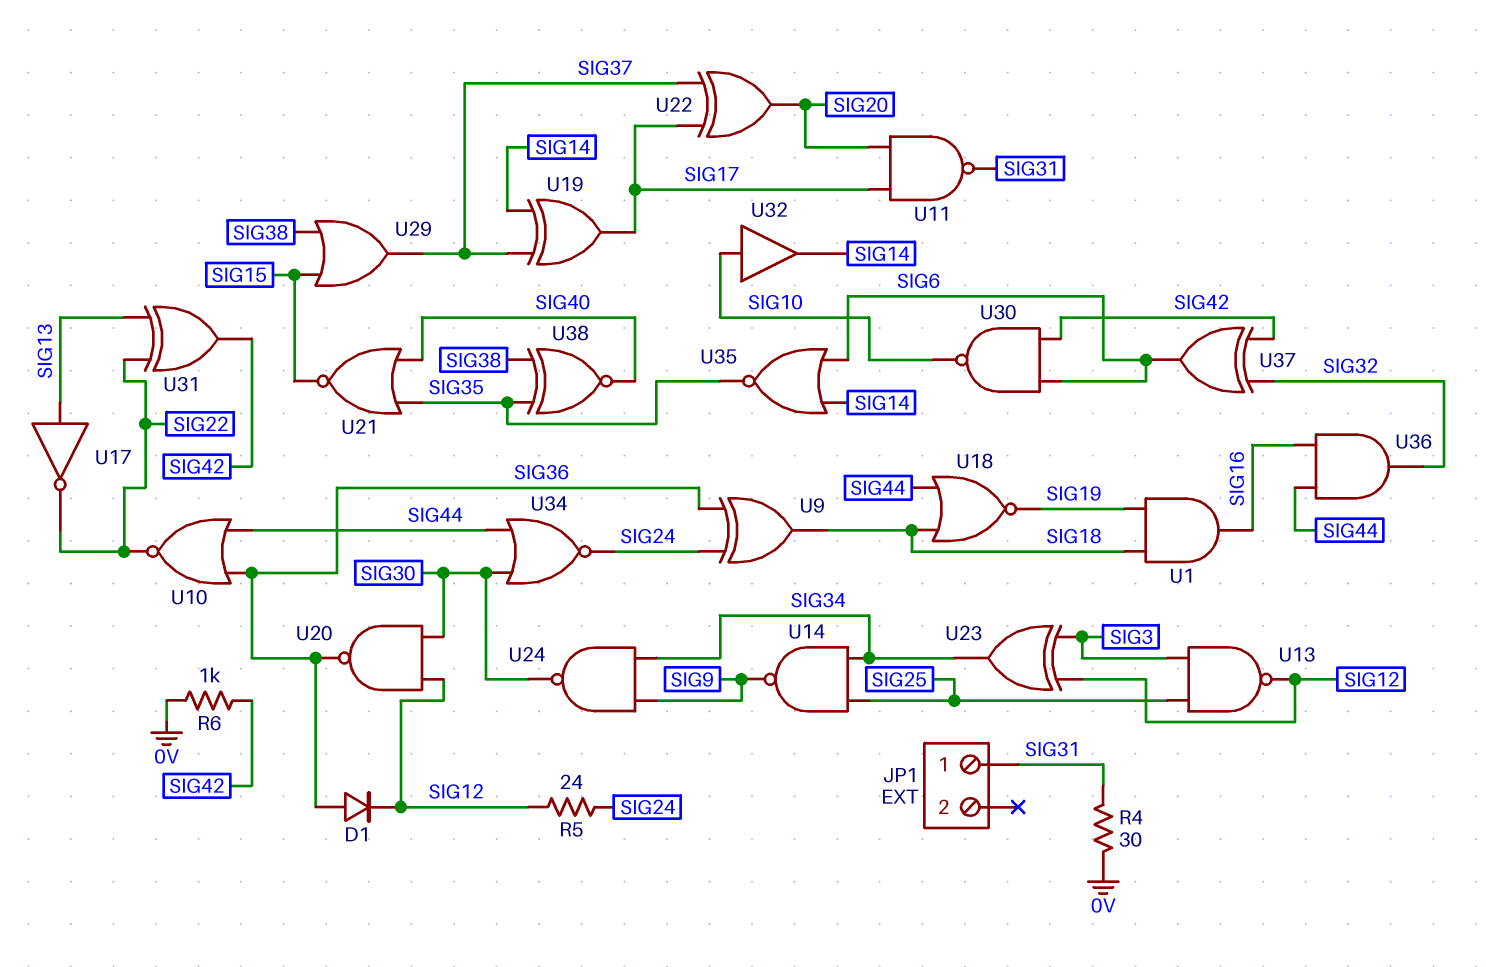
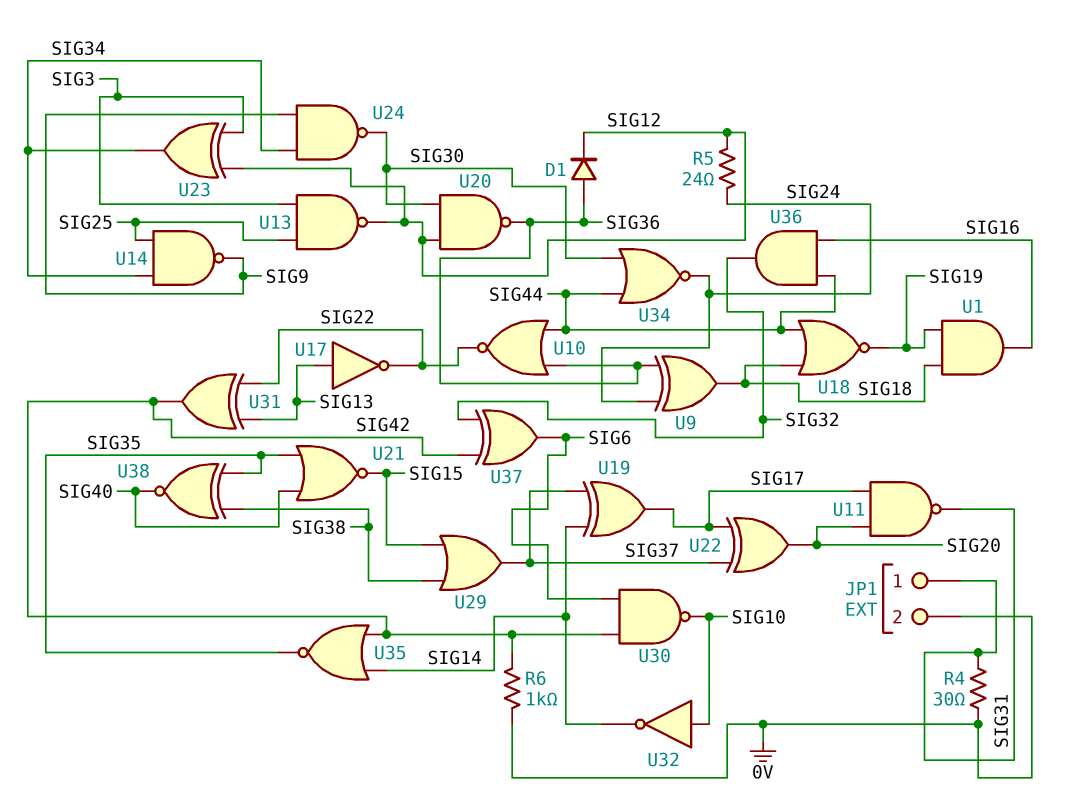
JP1 pin 2: none -> 0V
U32: buffer (in SIG10, out SIG14) -> NOT (in SIG10, out SIG14)
U35: NOR (in SIG6, in SIG14, out SIG35) -> NOR (in SIG14, in SIG42, out SIG35)

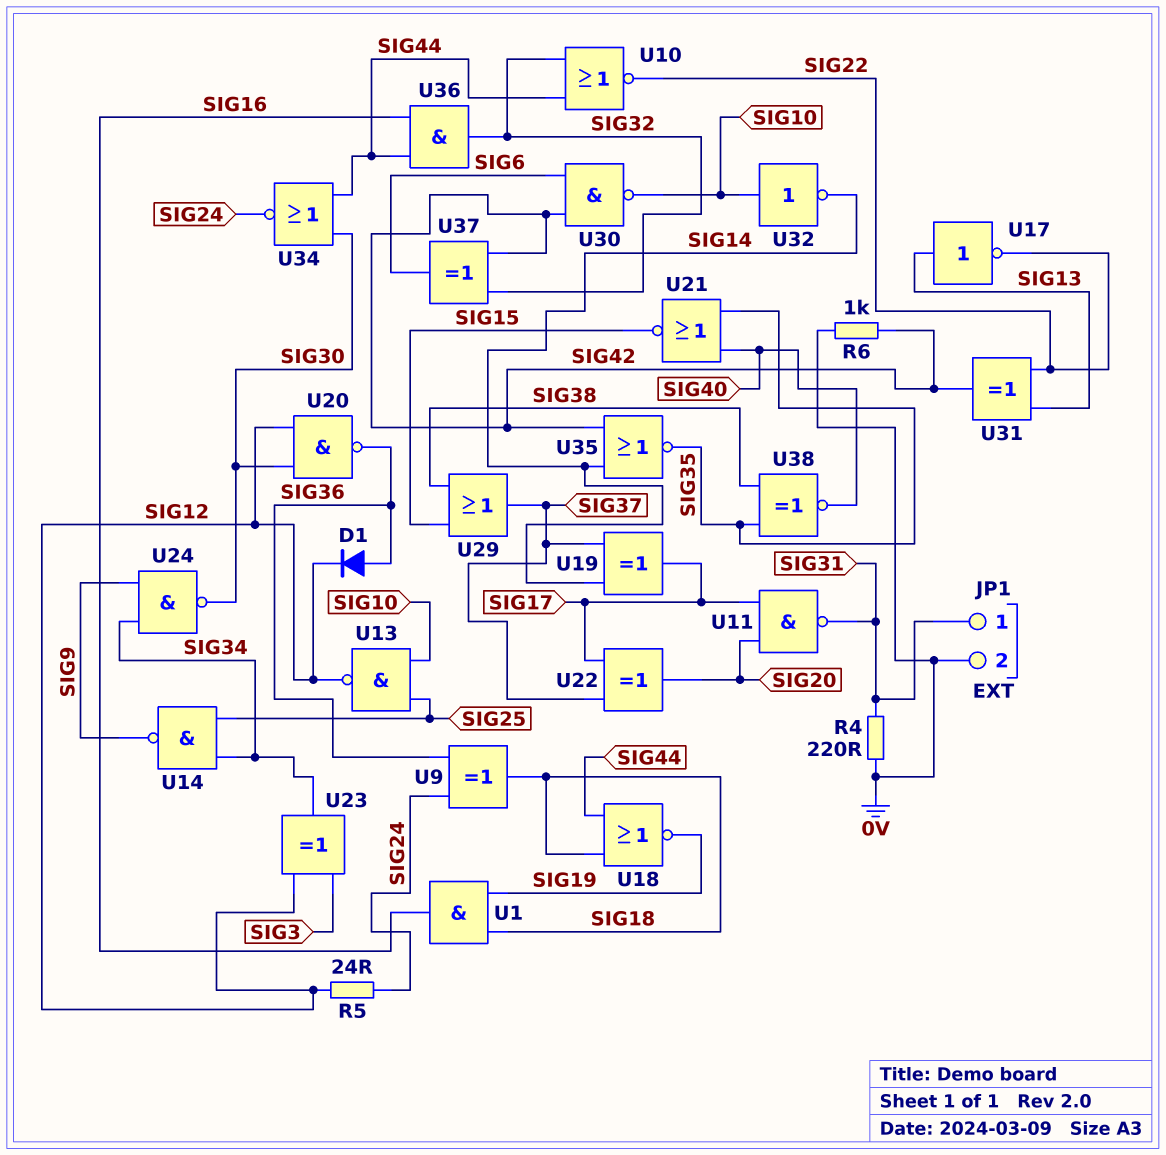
R4: 30 (0V, SIG31) -> 220 (0V, SIG31)
U10: NOR (in SIG36, in SIG44, out SIG22) -> NOR (in SIG32, in SIG44, out SIG22)
U13: NAND (in SIG3, in SIG25, out SIG12) -> NAND (in SIG10, in SIG25, out SIG12)

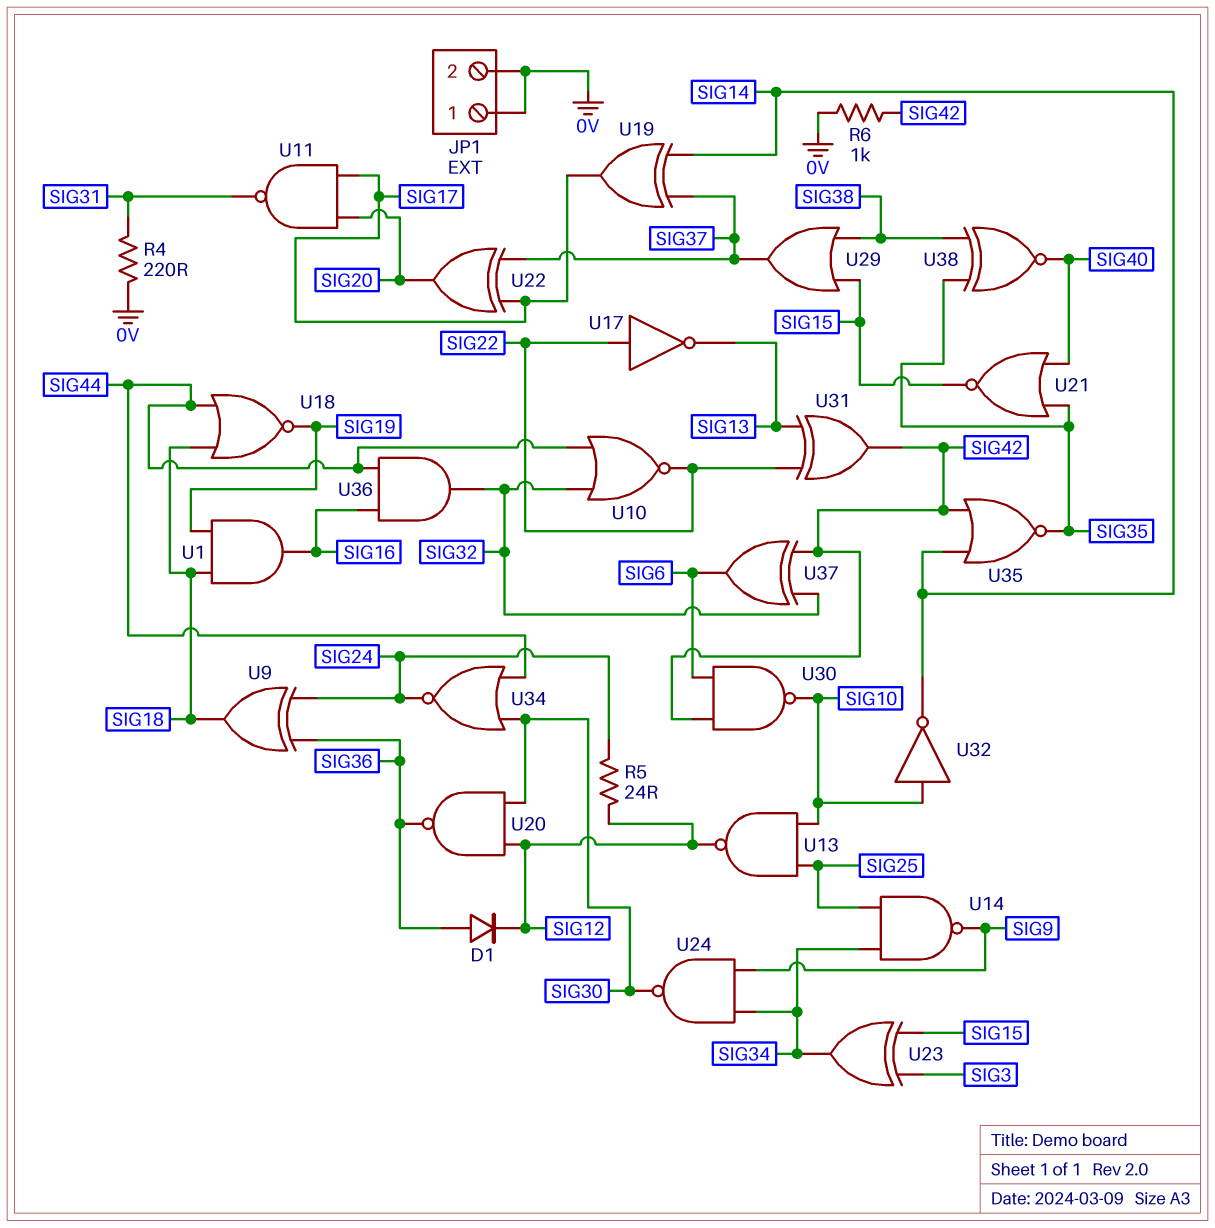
JP1 pin 1: SIG31 -> 0V
U17: NOT (in SIG13, out SIG22) -> NOT (in SIG22, out SIG13)
U23: XOR (in SIG3, in SIG12, out SIG34) -> XOR (in SIG3, in SIG15, out SIG34)

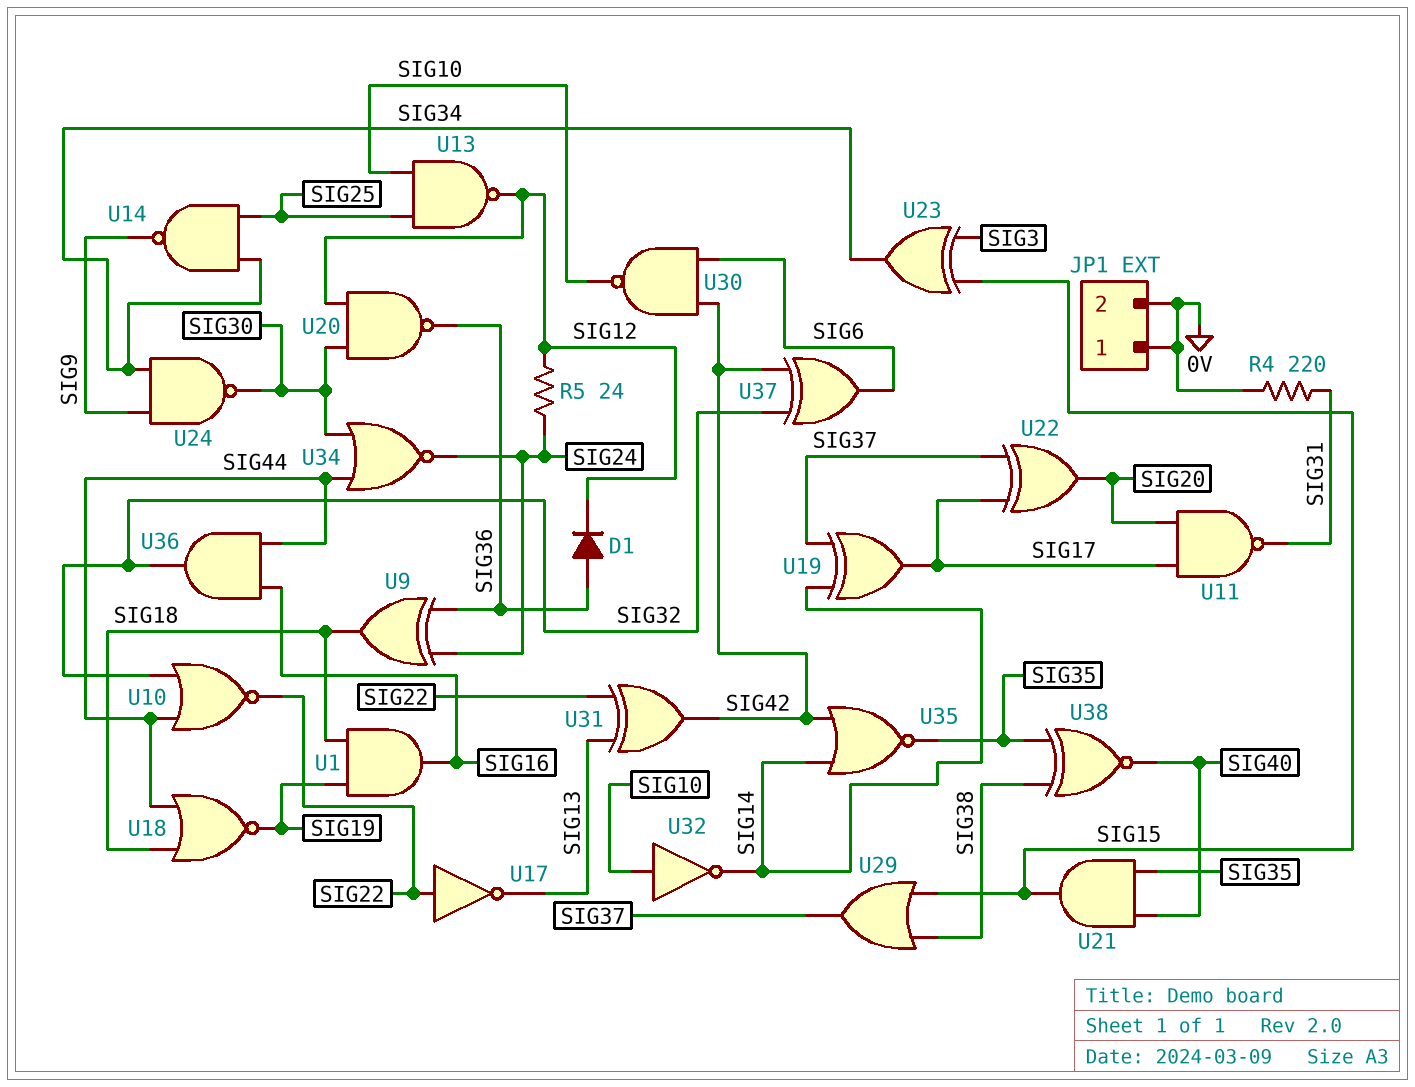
R6: 1k (0V, SIG42) -> none
U21: NOR (in SIG35, in SIG40, out SIG15) -> AND (in SIG35, in SIG40, out SIG15)

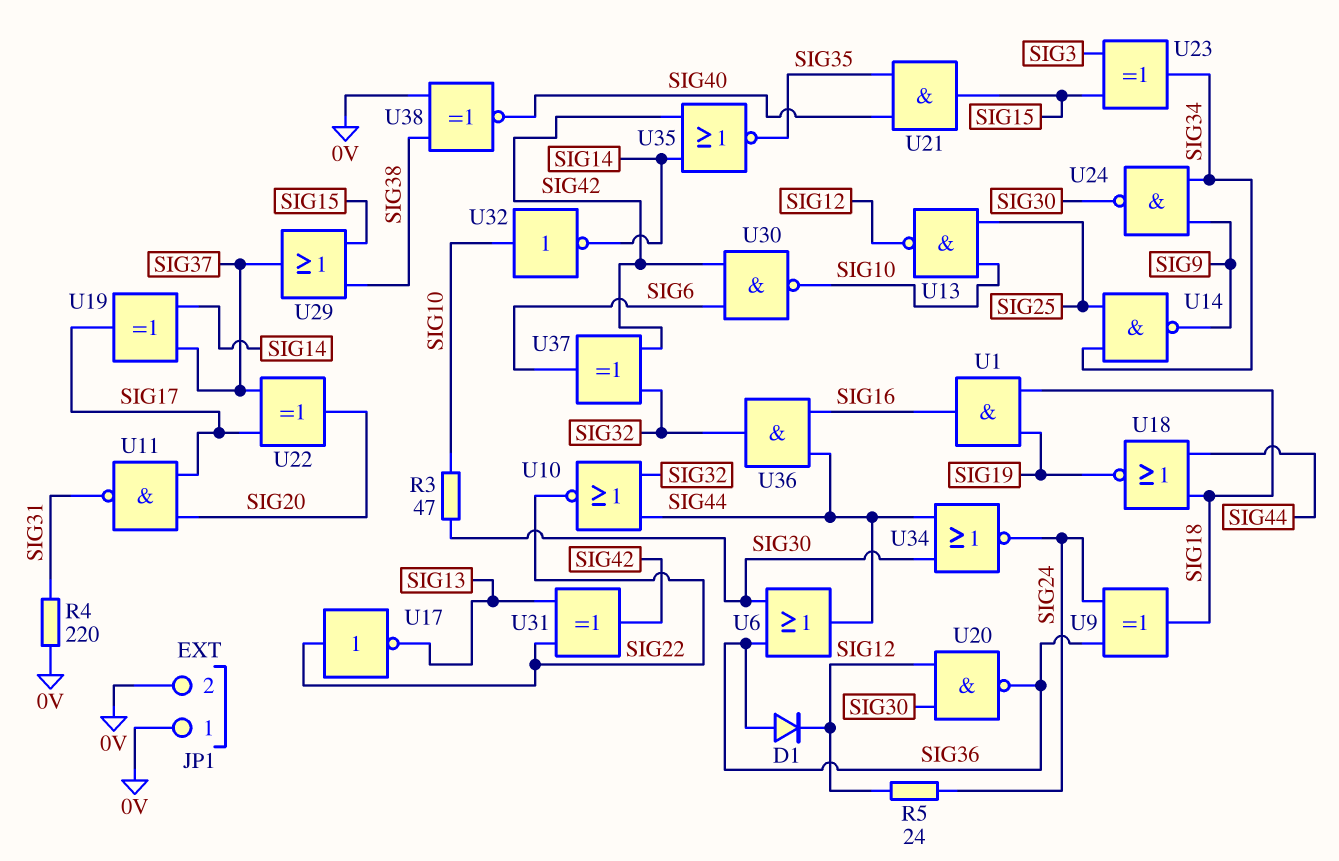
R3: none -> 47 (SIG10, SIG30)
U6: none -> OR (in SIG30, in SIG36, out SIG44)
U38: XNOR (in SIG35, in SIG38, out SIG40) -> XNOR (in 0V, in SIG38, out SIG40)

